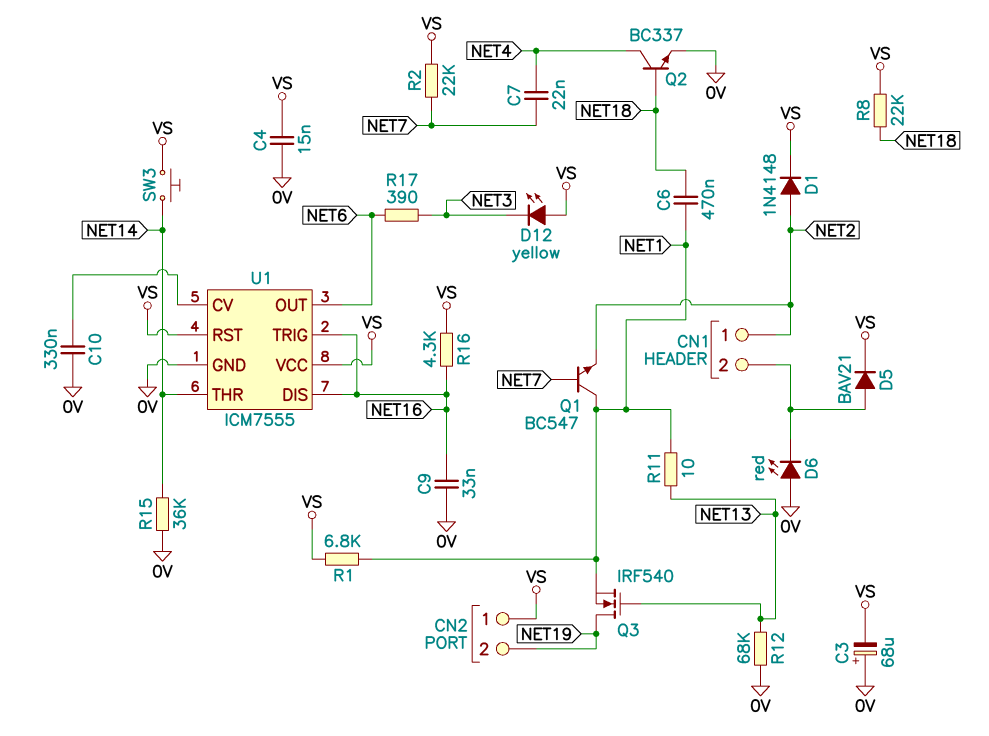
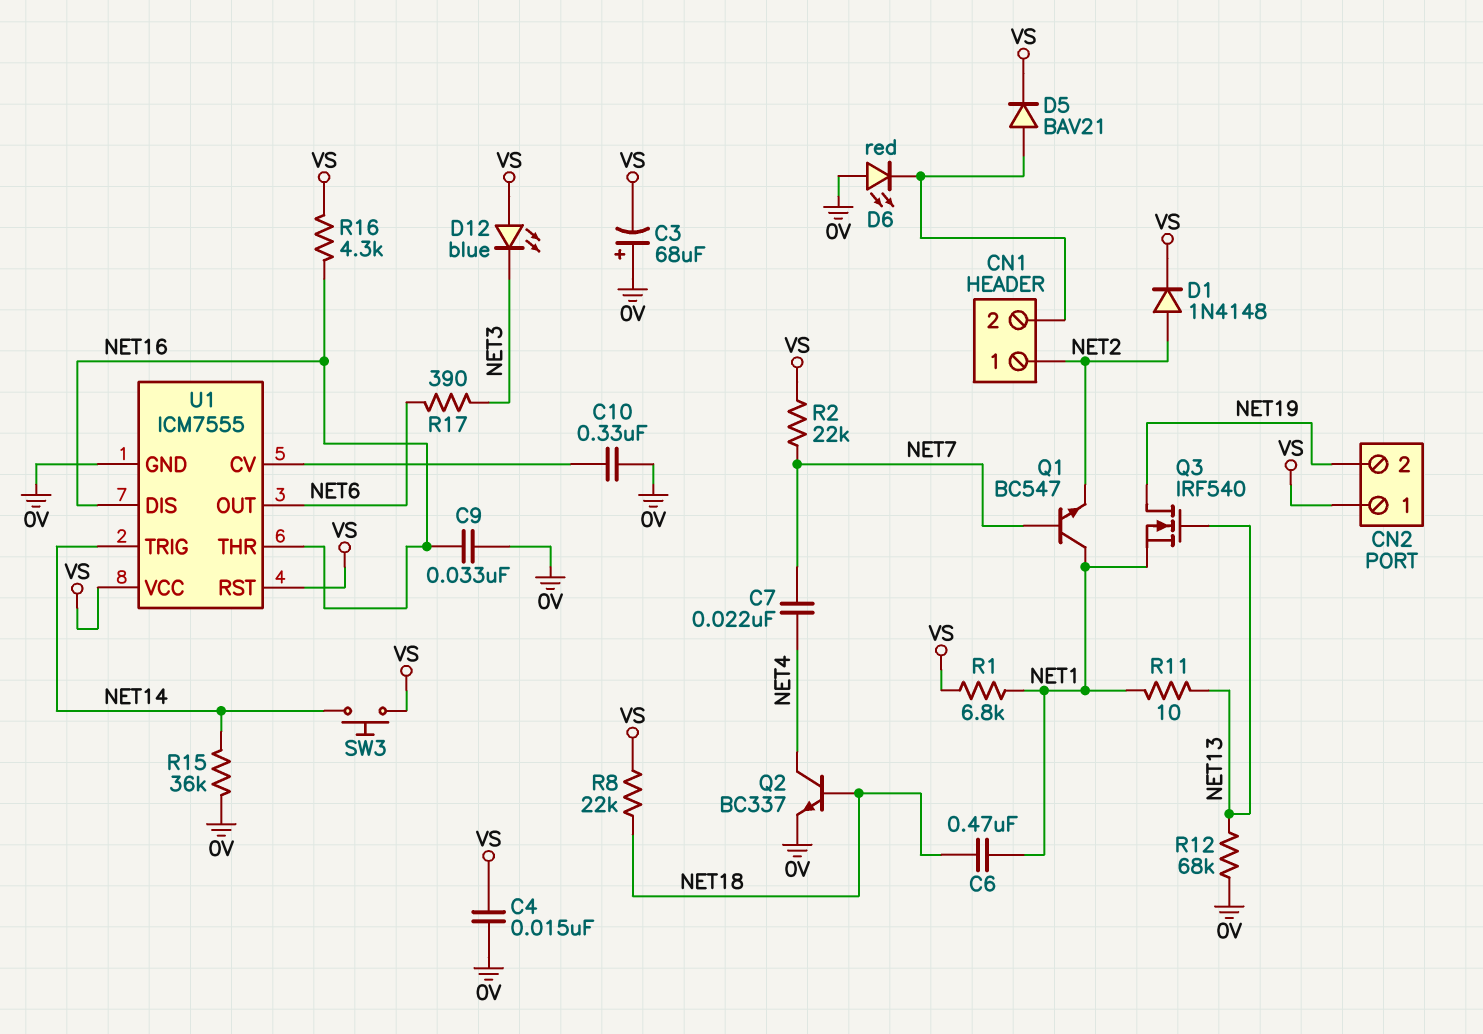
D12: LED yellow (A VS, K NET3) -> LED blue (A VS, K NET3)
U1 pin THR: NET14 -> NET16
U1 pin TRIG: NET16 -> NET14

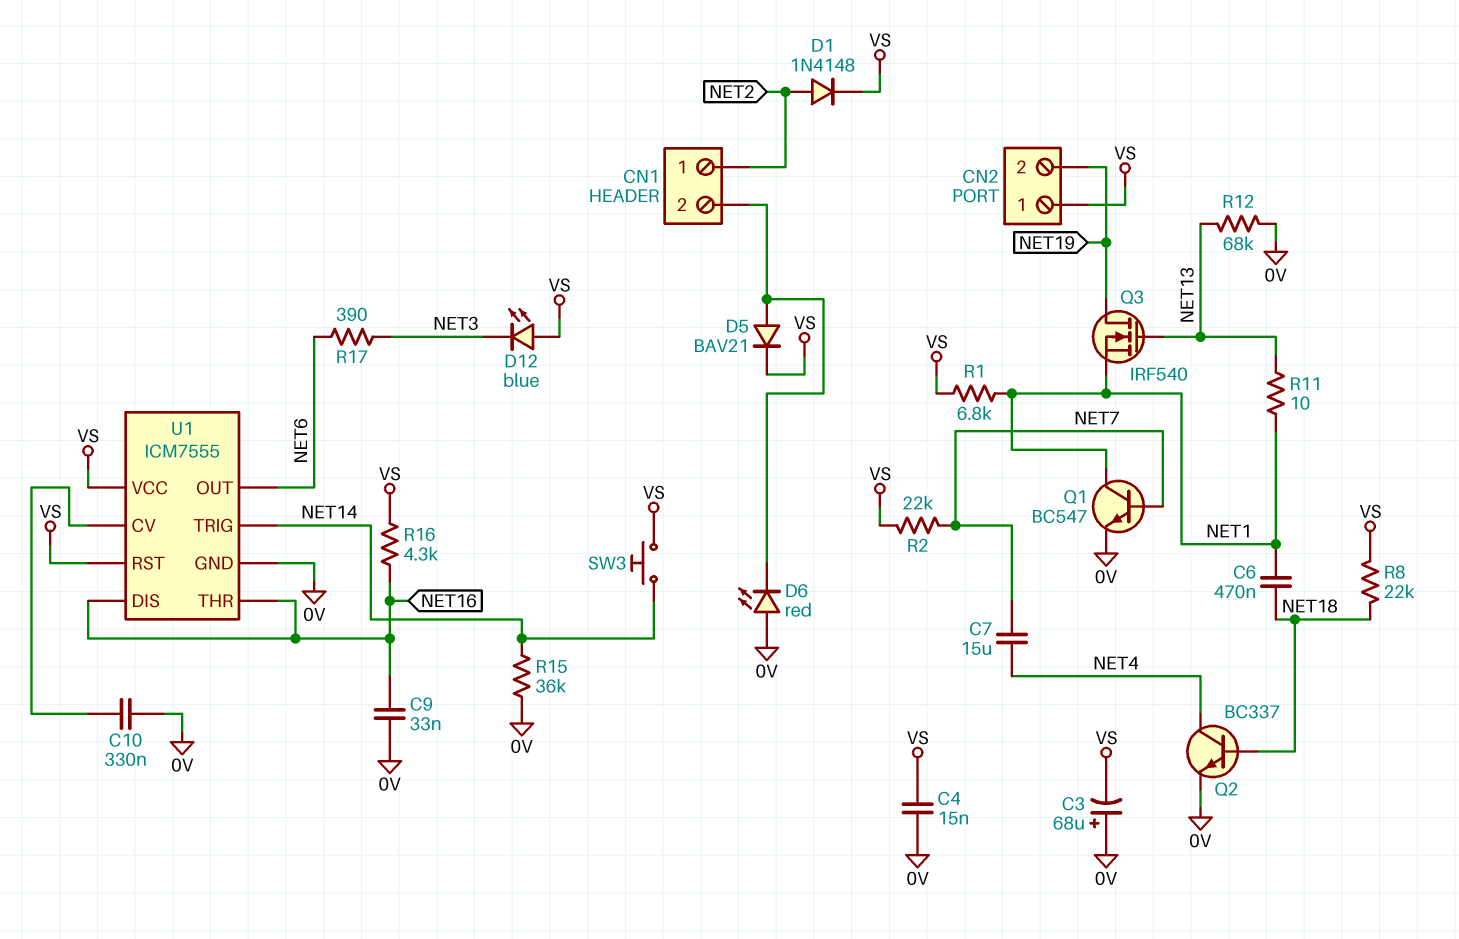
C7: 22nF (NET4, NET7) -> 15uF (NET4, NET7)
Q1: NPN BC547 (B NET7, C NET1, E NET2) -> NPN BC547 (B NET7, C NET1, E 0V)

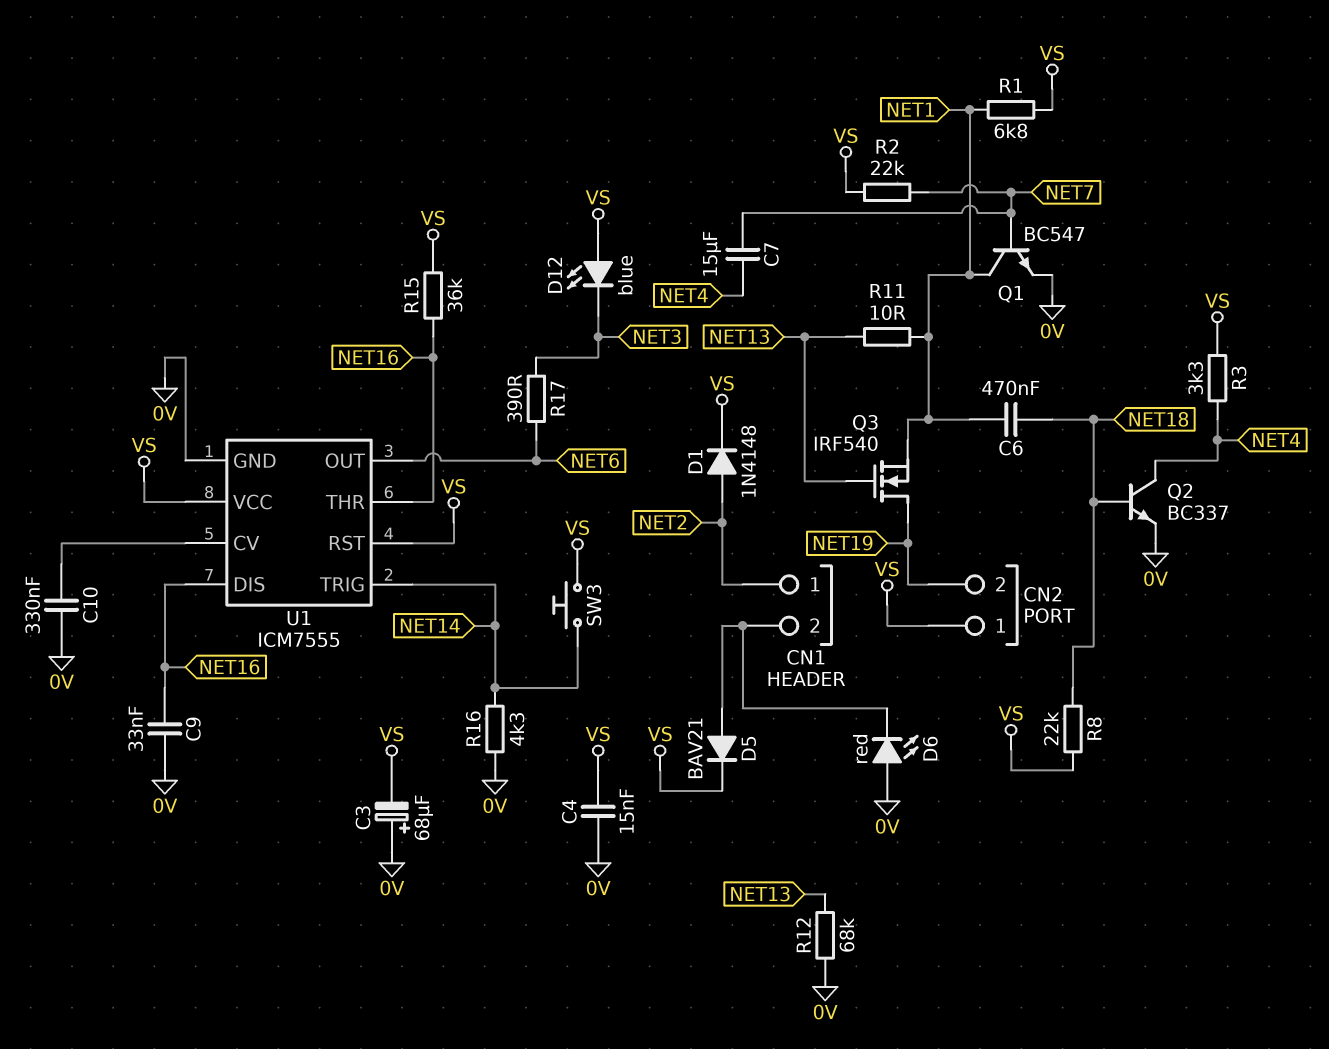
R3: none -> 3.3k (NET4, VS)
R15: 36k (0V, NET14) -> 36k (NET16, VS)
R16: 4.3k (NET16, VS) -> 4.3k (0V, NET14)

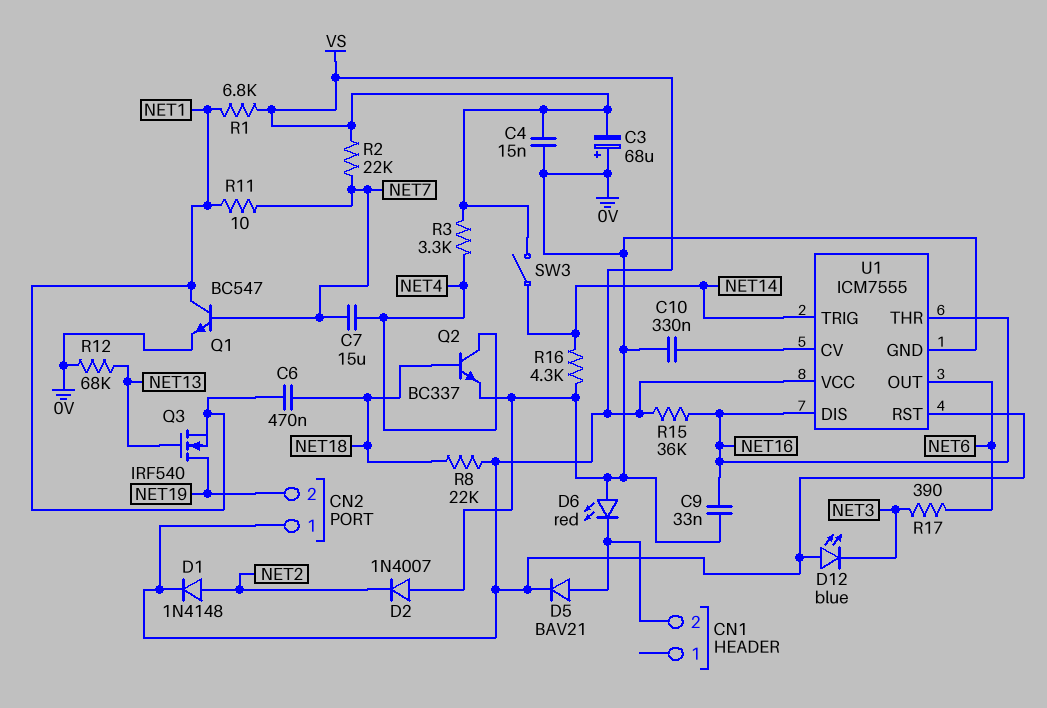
CN1 pin 1: NET2 -> none
D2: none -> diode 1N4007 (A 0V, K NET2)
R11: 10 (NET1, NET13) -> 10 (NET1, NET7)
SW3: button (NET14, VS) -> switch (NET14, VS)

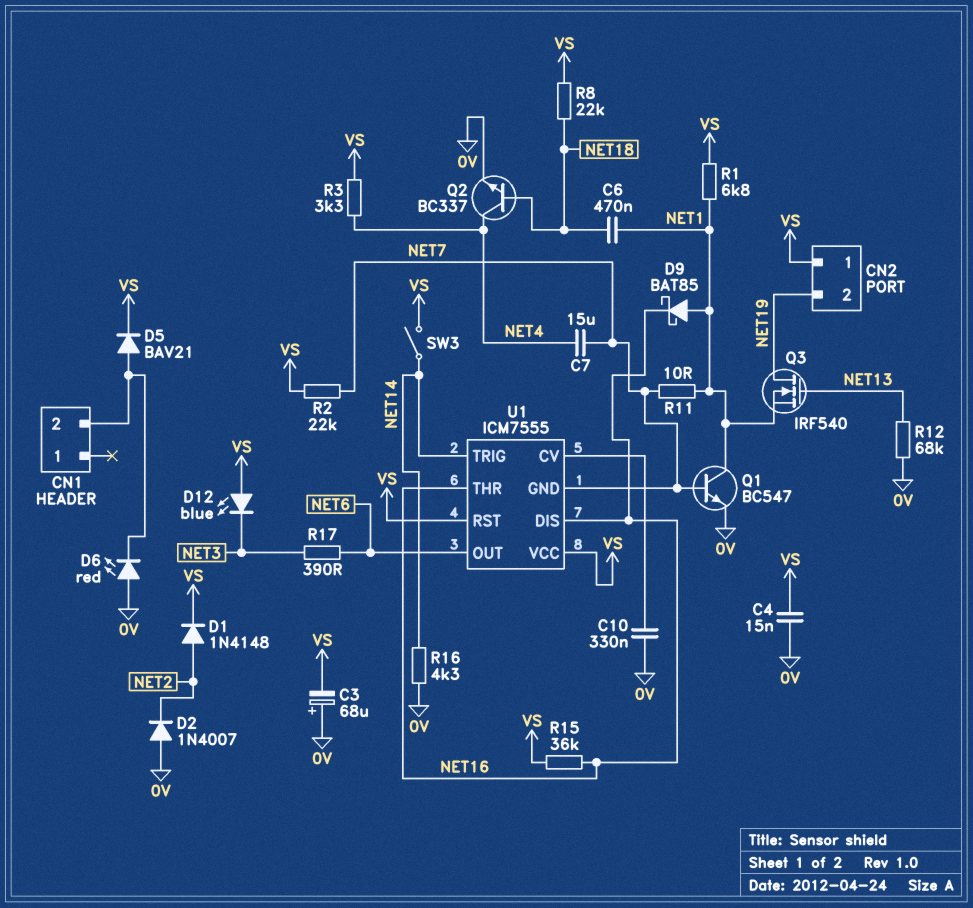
C9: 33nF (0V, NET16) -> none
D9: none -> schottky BAT85 (A NET1, K NET16)
U1 pin GND: 0V -> NET7

